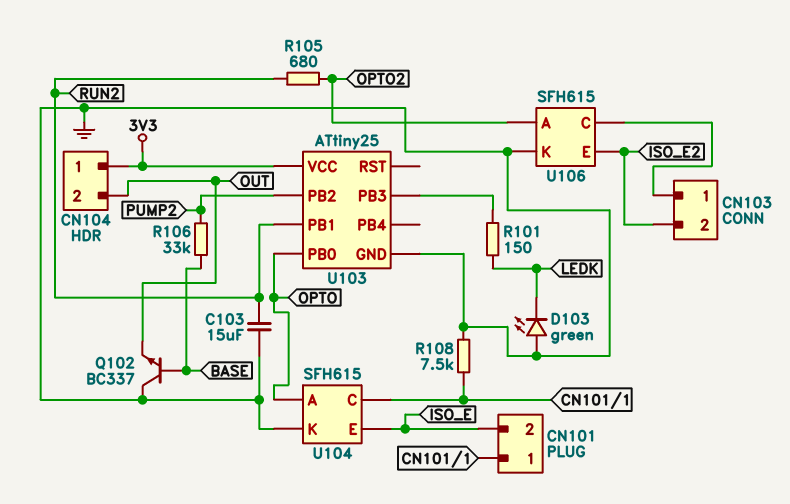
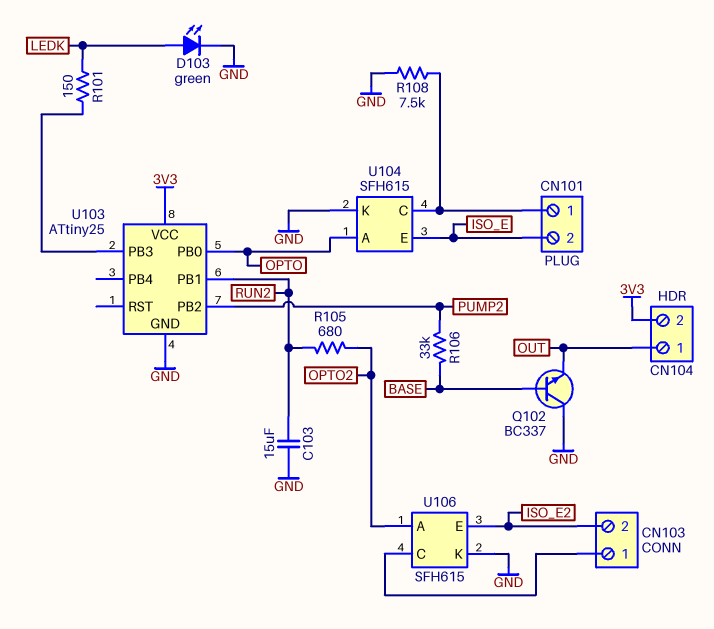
CN104 pin 1: 3V3 -> OUT
CN104 pin 2: OUT -> 3V3
D103: LED green (A GND, K LEDK) -> LED green (A LEDK, K GND)

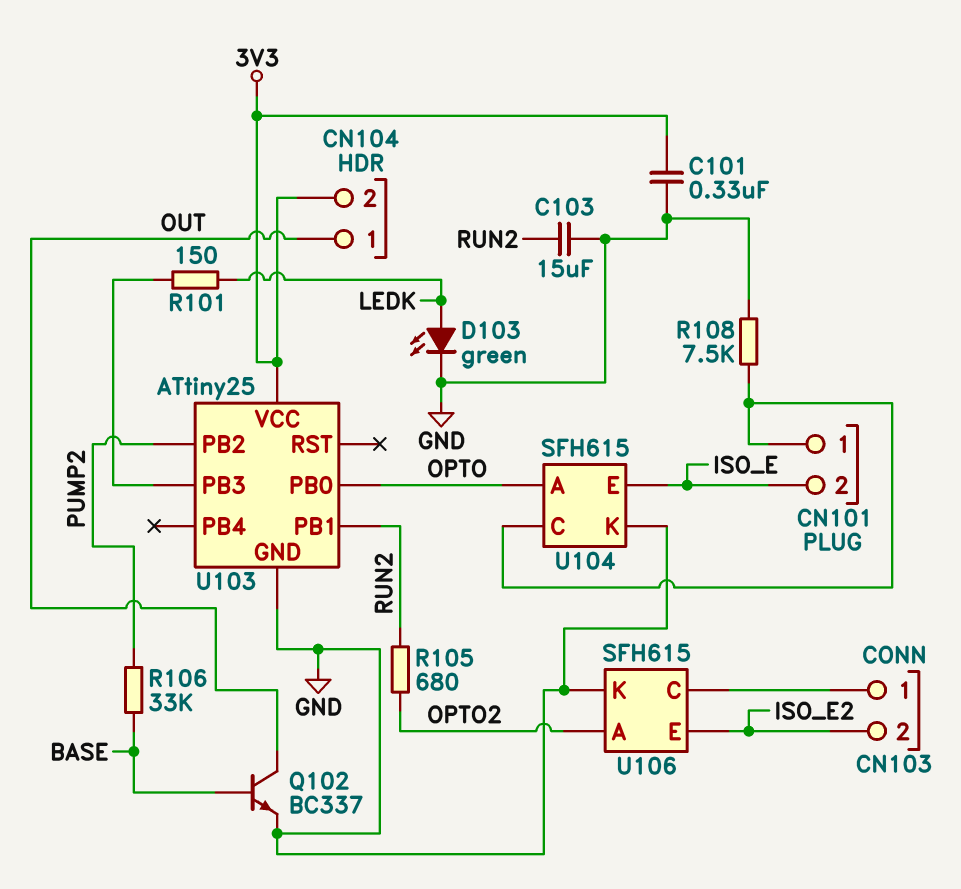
C101: none -> 330nF (3V3, GND)
Q102: NPN BC337 (B BASE, C GND, E OUT) -> NPN BC337 (B BASE, C OUT, E GND)

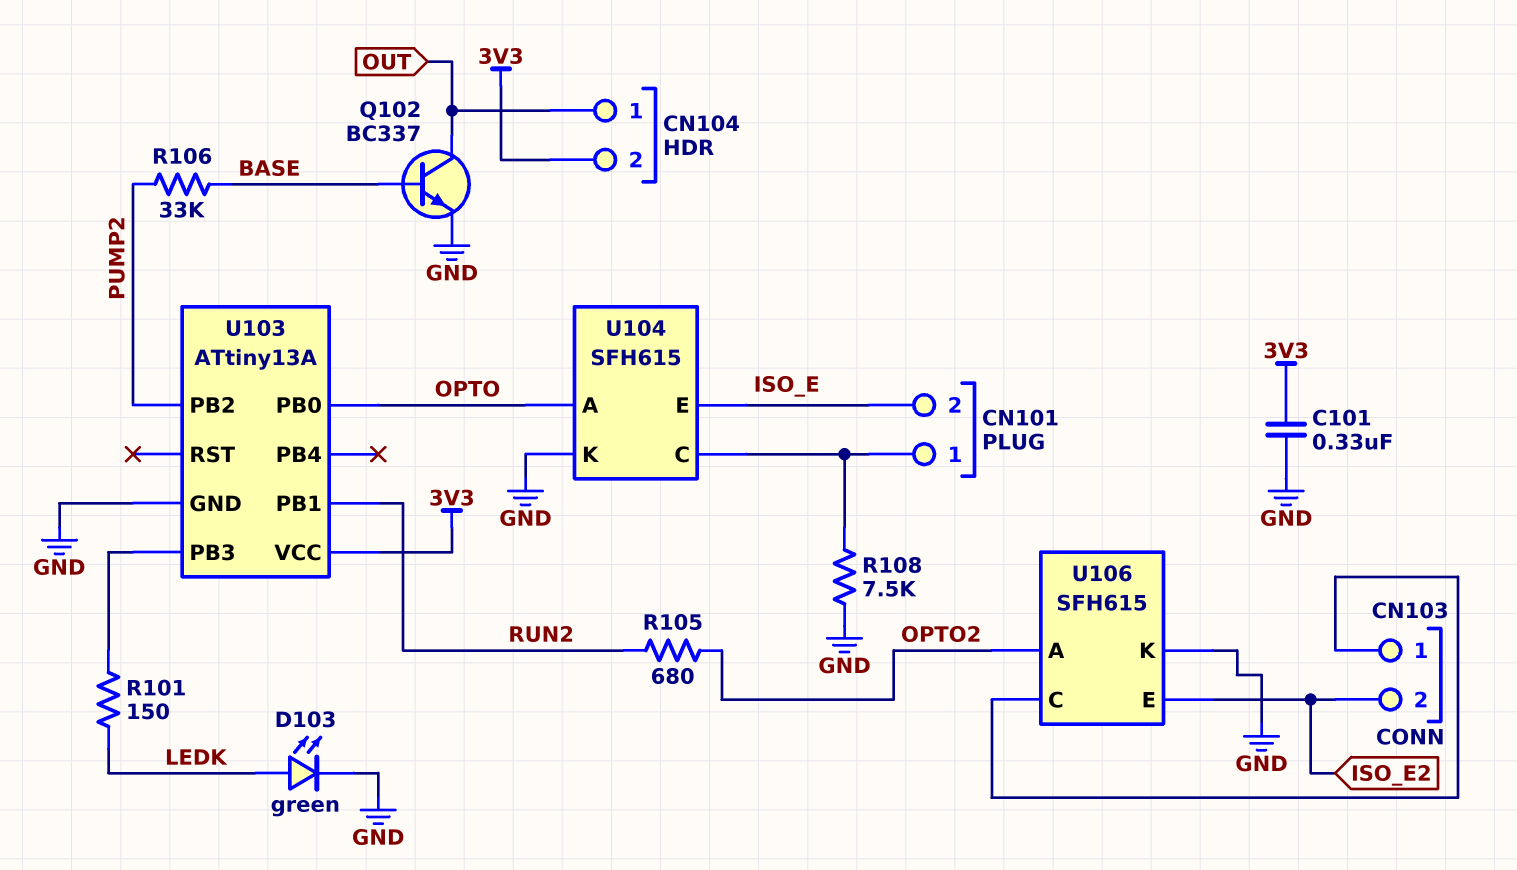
C103: 15uF (GND, RUN2) -> none
U103: ATtiny25 -> ATtiny13A

